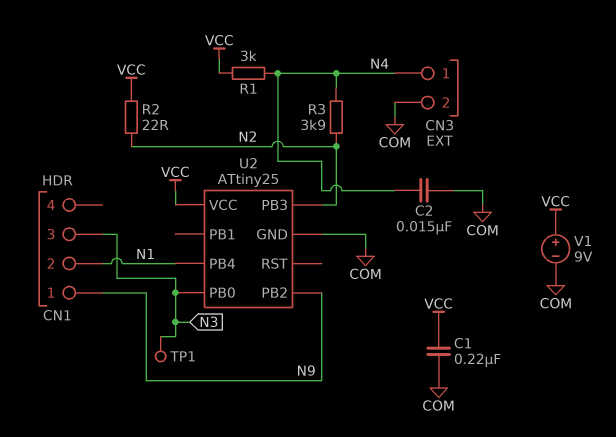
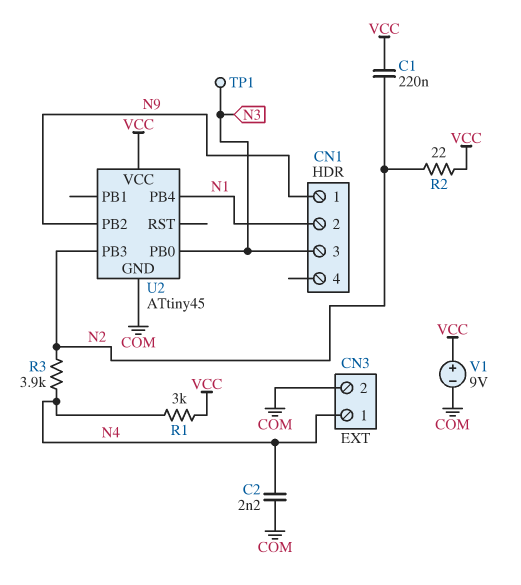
C1: 220nF (COM, VCC) -> 220nF (N2, VCC)
C2: 15nF (COM, N4) -> 2.2nF (COM, N4)
U2: ATtiny25 -> ATtiny45

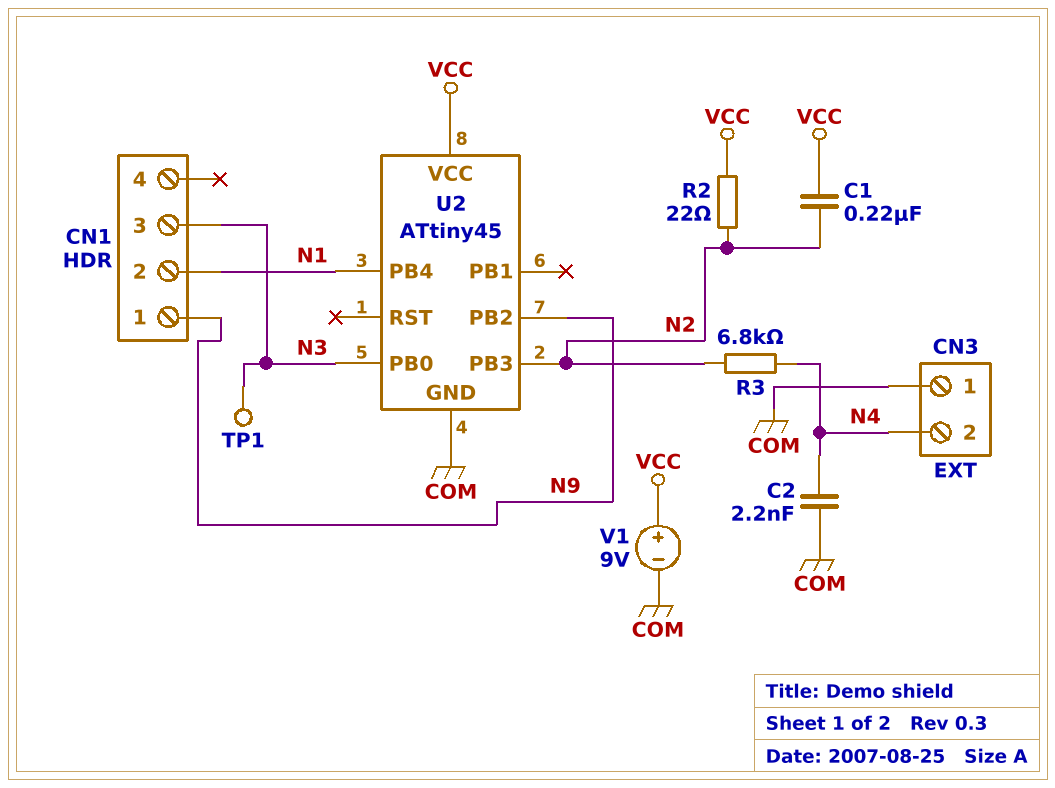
CN3 pin 1: N4 -> COM
CN3 pin 2: COM -> N4
R1: 3k (N4, VCC) -> none
R3: 3.9k (N2, N4) -> 6.8k (N2, N4)

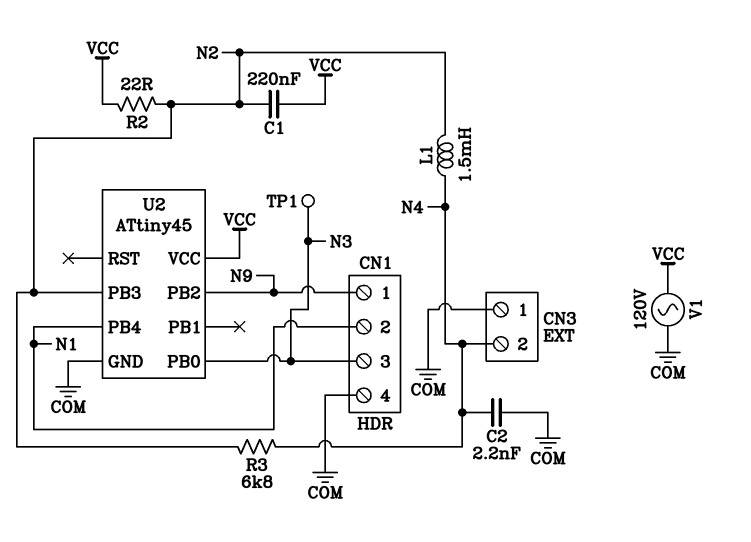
CN1 pin 4: none -> COM
L1: none -> 1.5mH (N2, N4)
V1: 9V (plus VCC, minus COM) -> AC 120V (COM, VCC)

